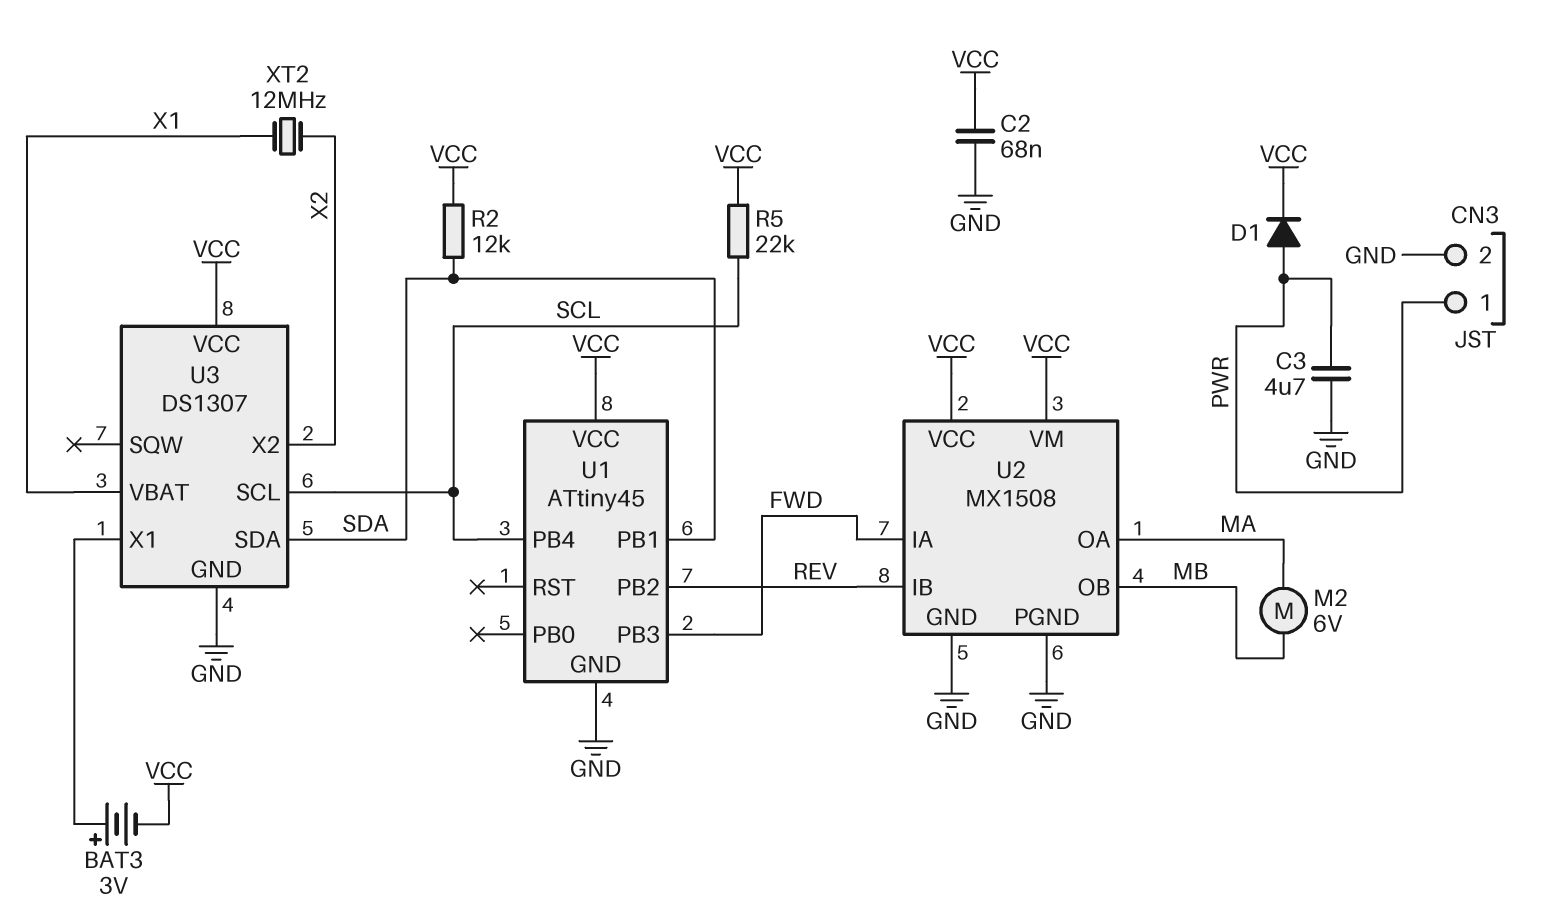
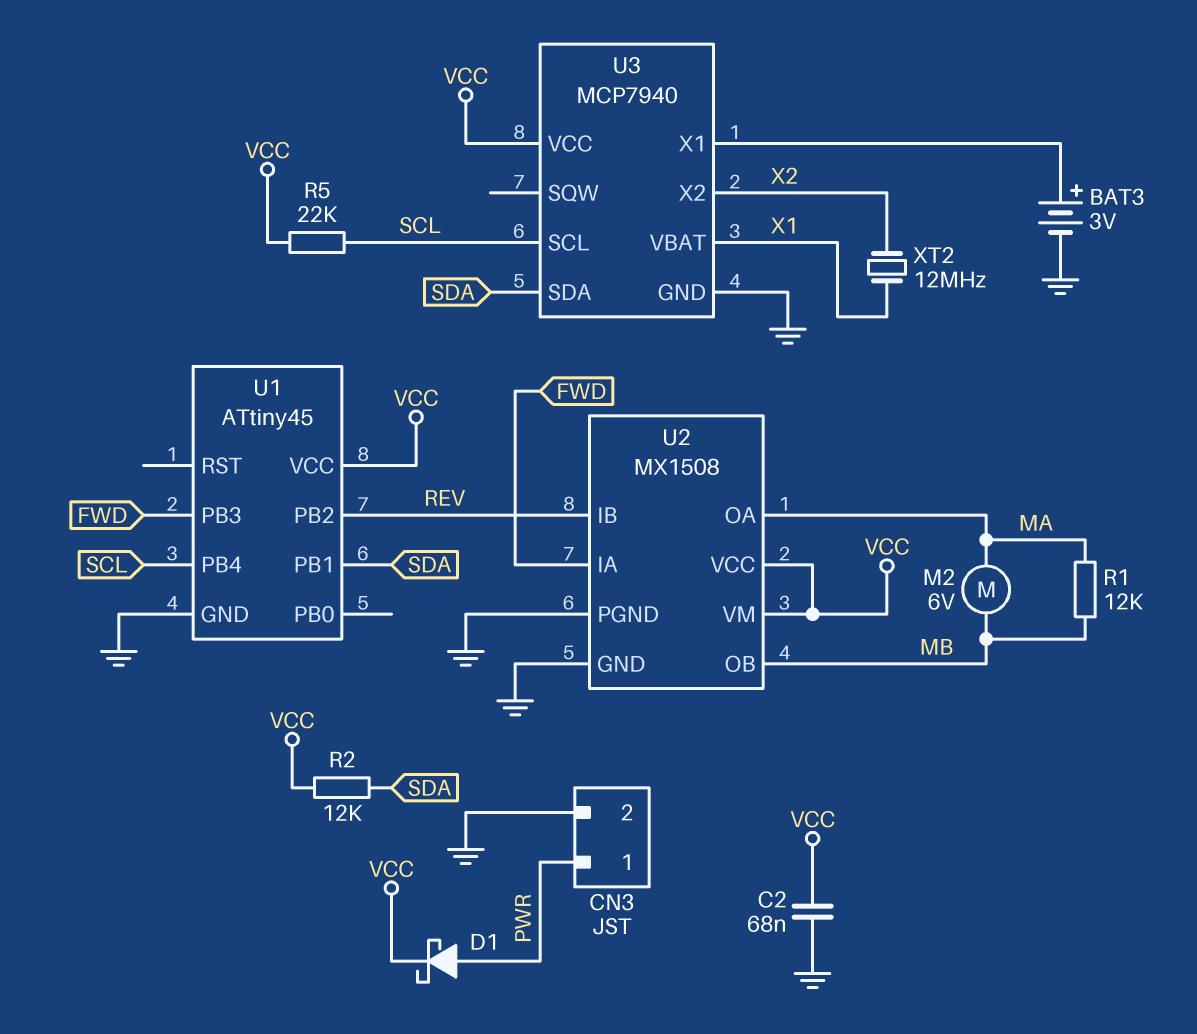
BAT3: 3V (plus U3/X1, minus VCC) -> 3V (plus U3/X1, minus GND)
C3: 4.7uF (GND, PWR) -> none
D1: diode (A PWR, K VCC) -> schottky (A PWR, K VCC)
R1: none -> 12k (MA, MB)
U3: DS1307 -> MCP7940

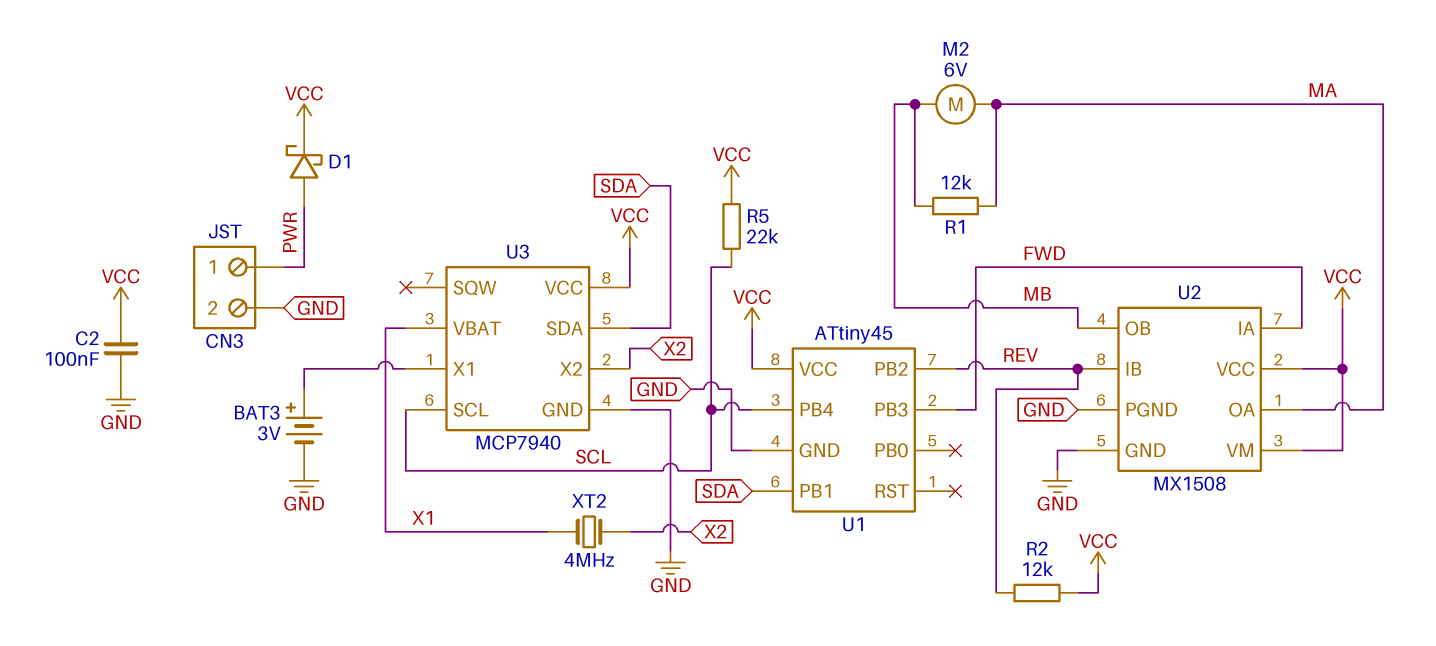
C2: 68nF (GND, VCC) -> 100nF (GND, VCC)
R2: 12k (SDA, VCC) -> 12k (REV, VCC)
XT2: 12MHz (X1, X2) -> 4MHz (X1, X2)

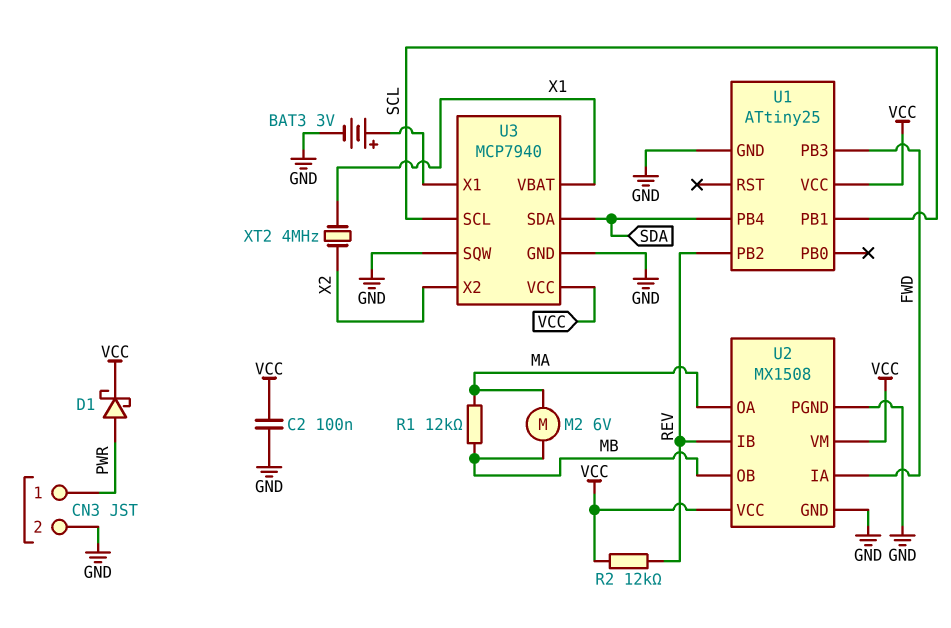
R5: 22k (SCL, VCC) -> none
U1: ATtiny45 -> ATtiny25
U1 pin PB1: SDA -> SCL
U1 pin PB4: SCL -> SDA
U3 pin SQW: none -> GND

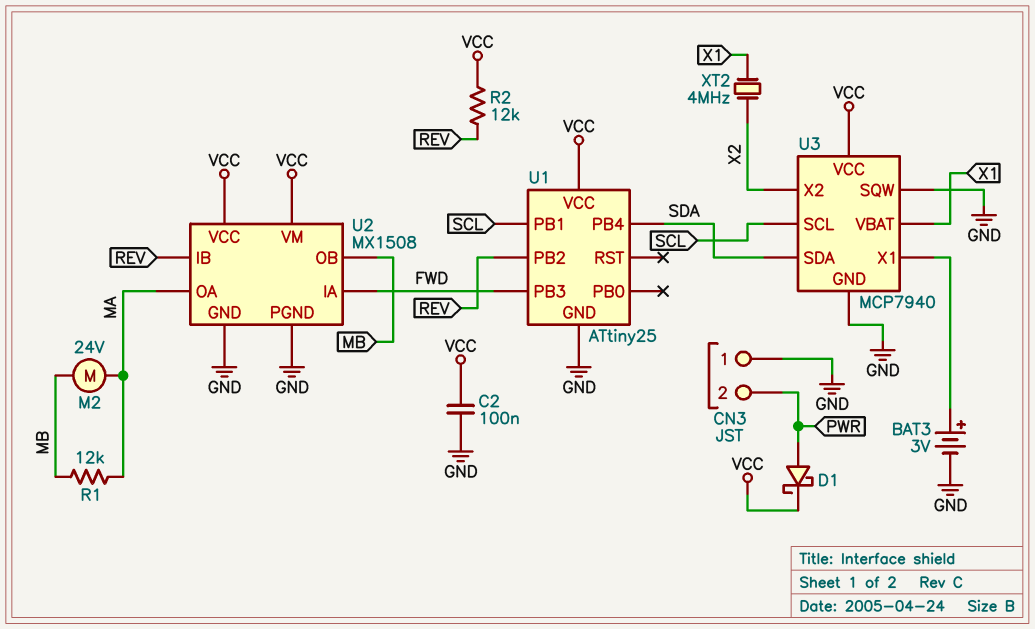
CN3 pin 1: PWR -> GND
CN3 pin 2: GND -> PWR
M2: motor 6V (MA, MB) -> motor 24V (MA, MB)

